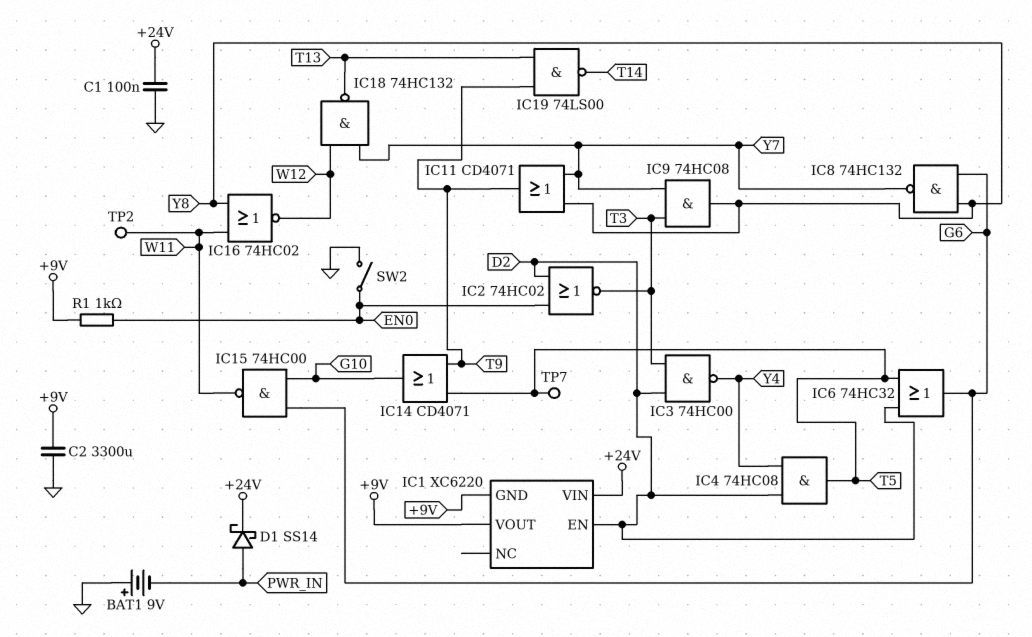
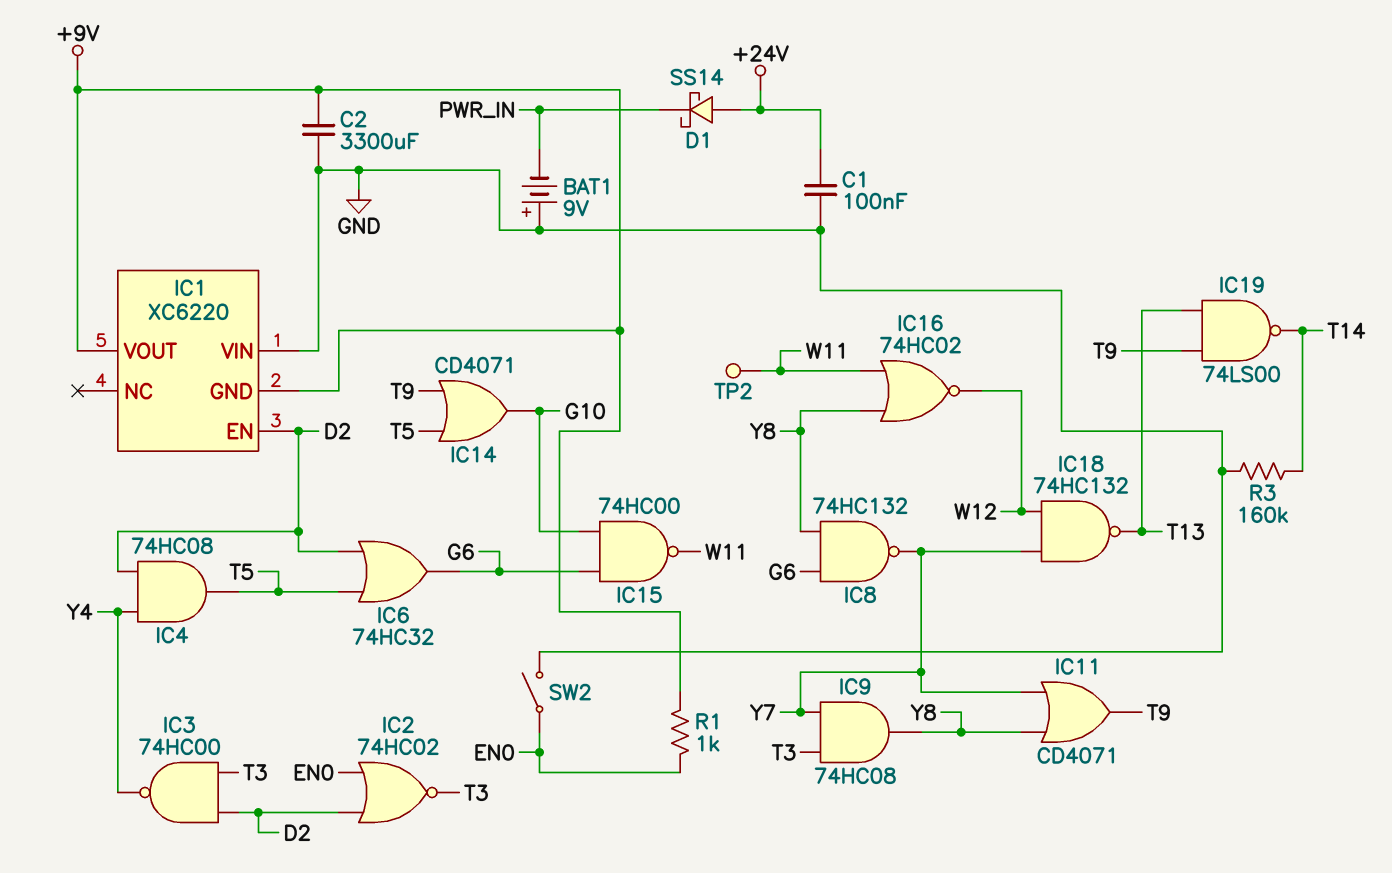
D1: schottky SS14 (A PWR_IN, K +24V) -> schottky SS14 (A +24V, K PWR_IN)
IC1 pin VIN: +24V -> GND
R3: none -> 160k (GND, T14)
TP7: test point (T5) -> none

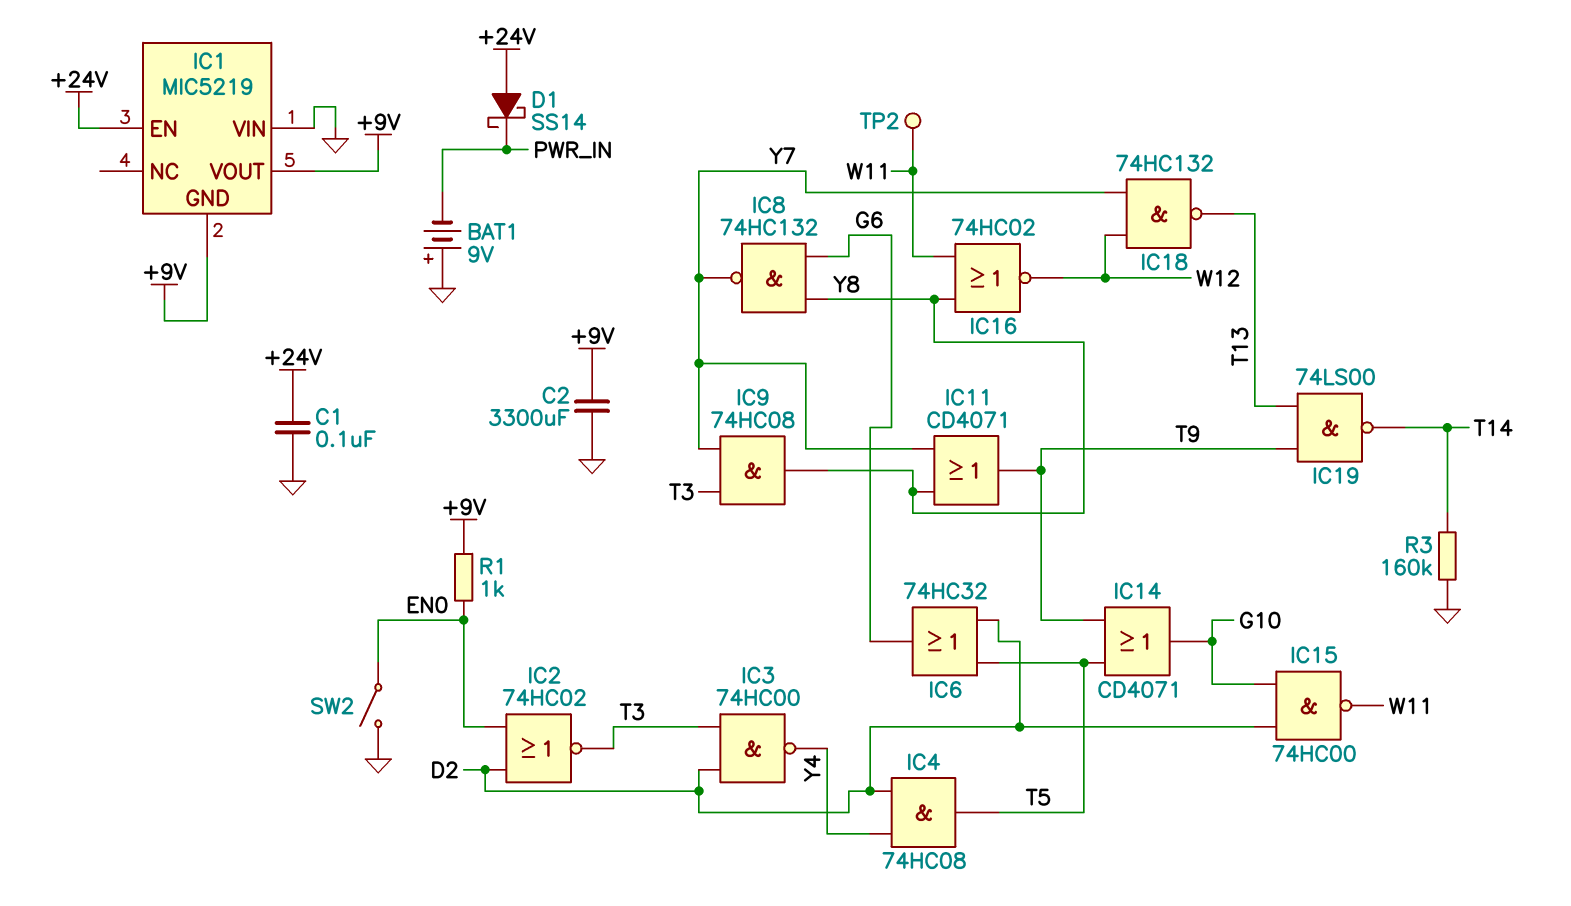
IC1: XC6220 -> MIC5219
IC1 pin EN: D2 -> +24V
IC15: NAND 74HC00 (in G6, in G10, out W11) -> NAND 74HC00 (in D2, in G10, out W11)

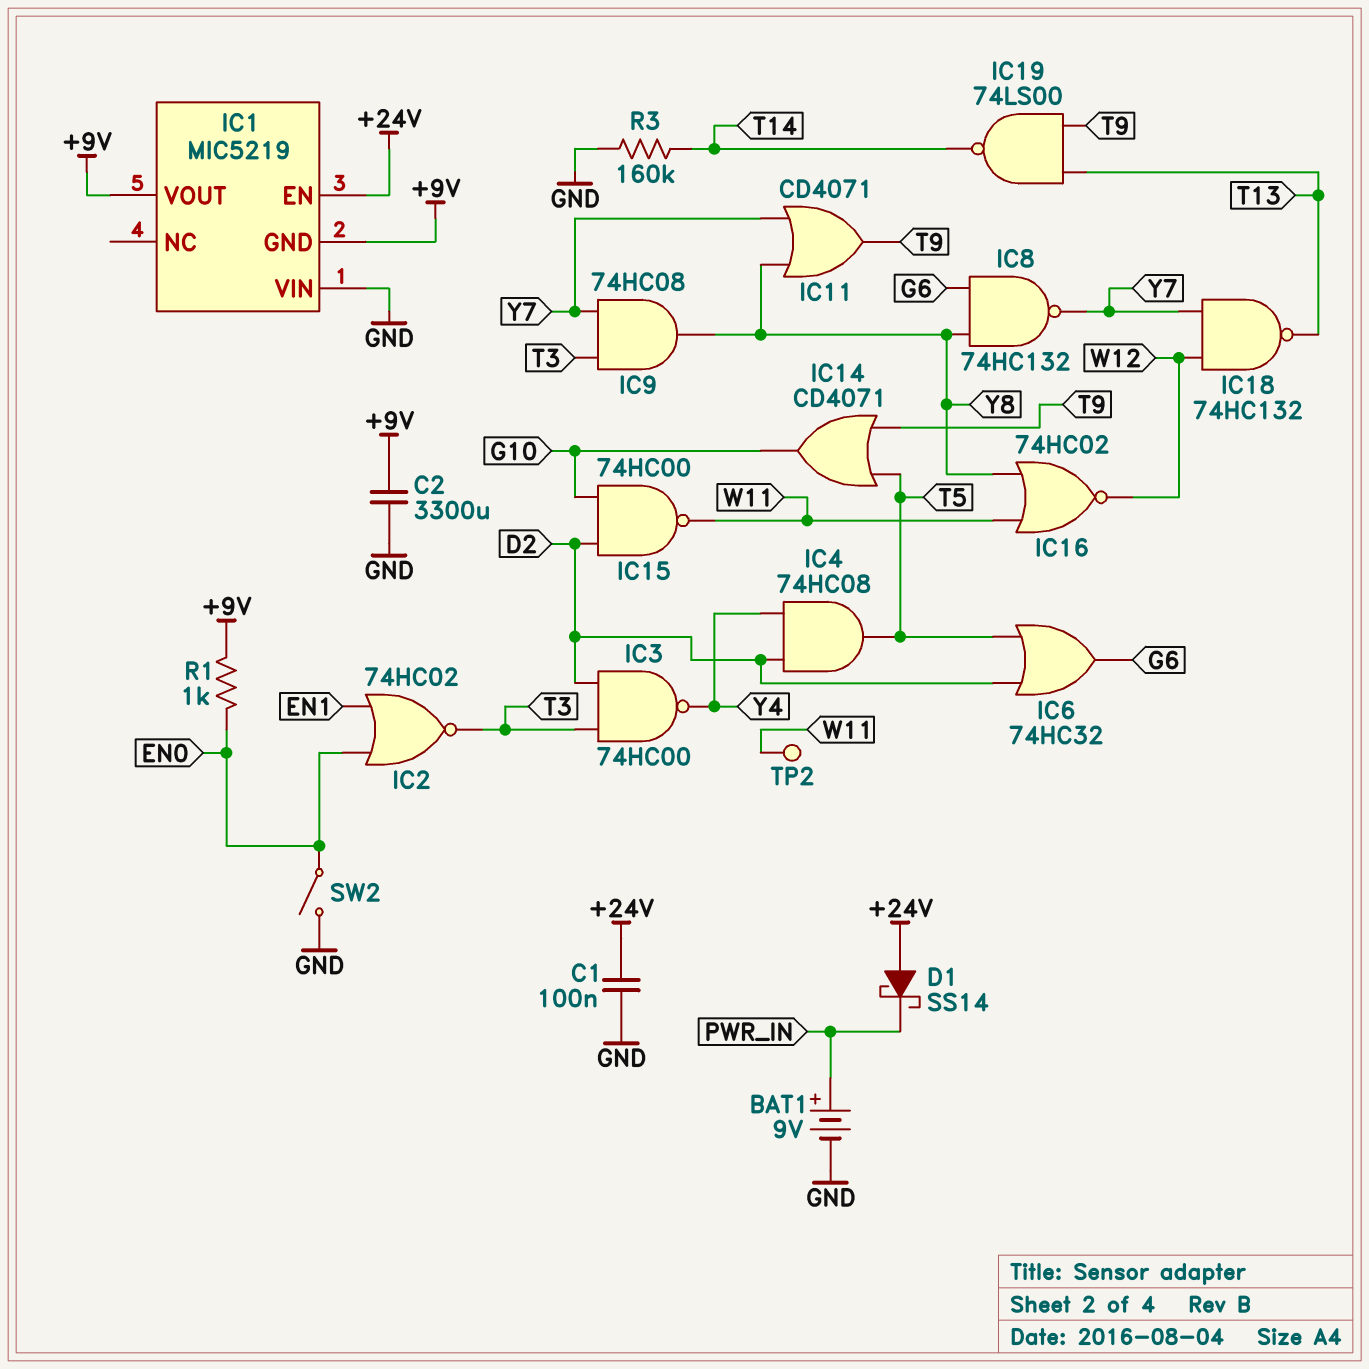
BAT1: 9V (plus GND, minus PWR_IN) -> 9V (plus PWR_IN, minus GND)
IC2: NOR 74HC02 (in D2, in EN0, out T3) -> NOR 74HC02 (in EN0, in EN1, out T3)

